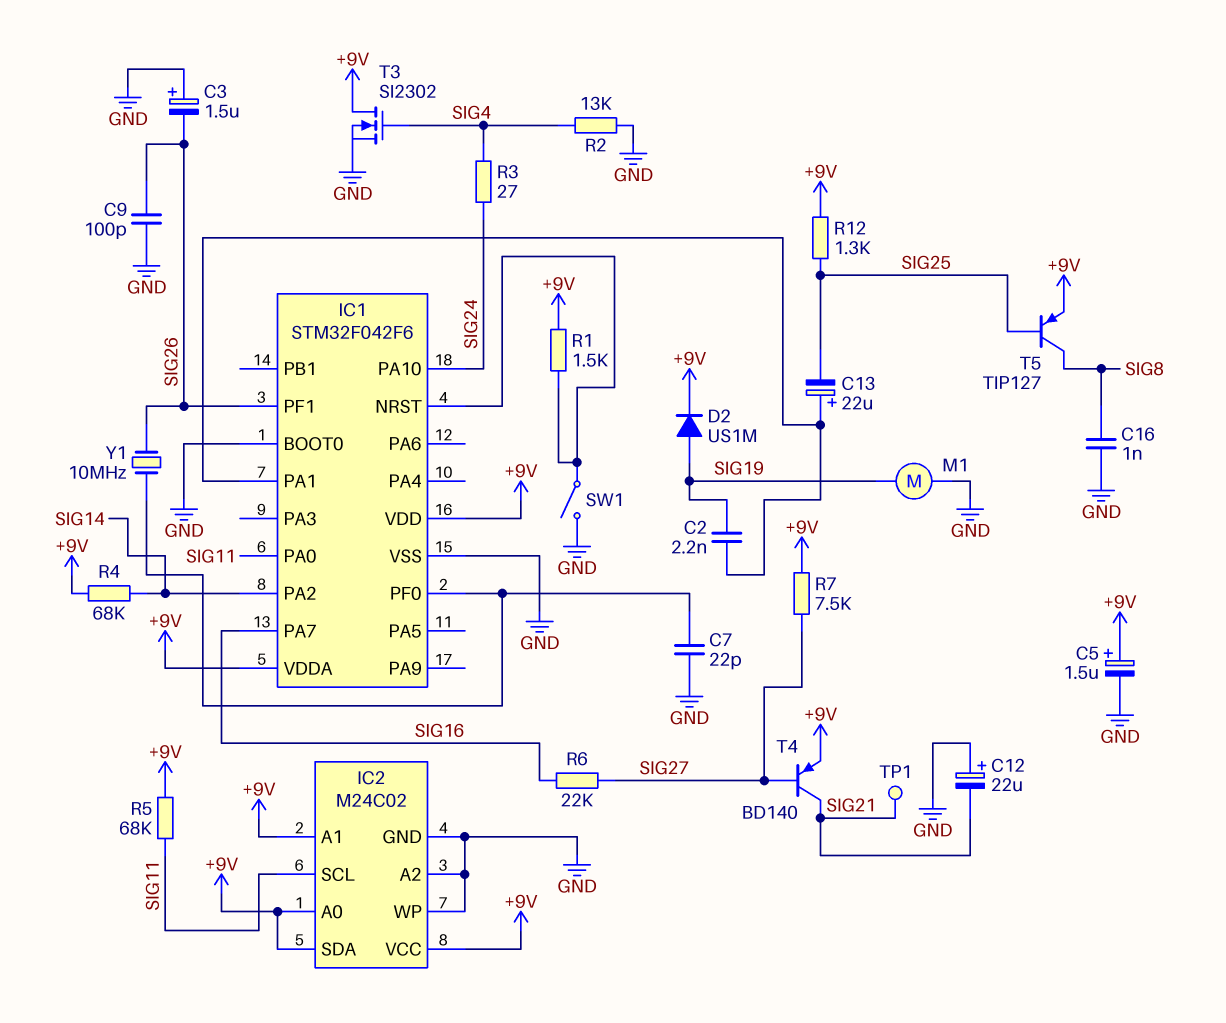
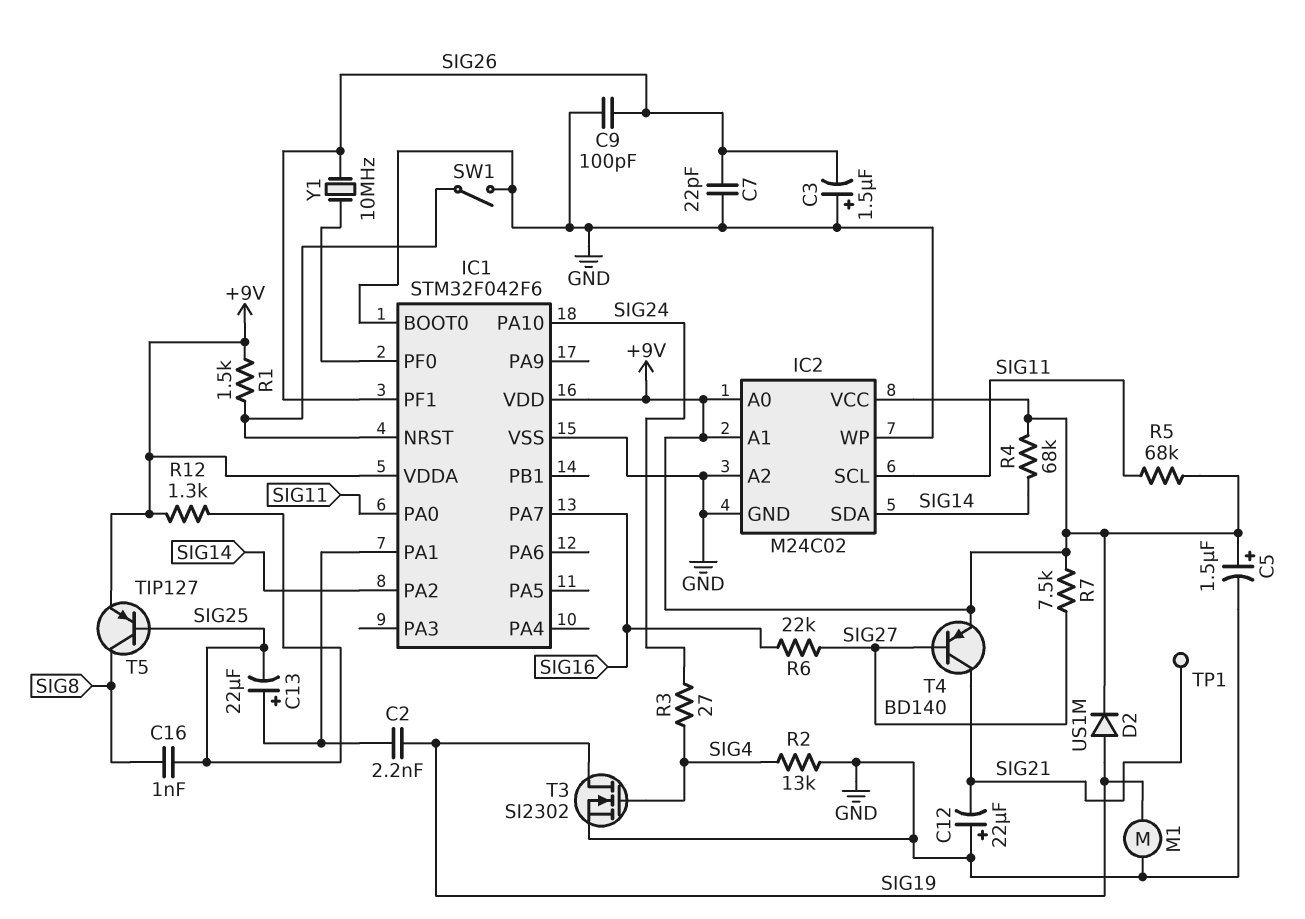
C7: 22pF (GND, IC1/PF0) -> 22pF (GND, SIG26)
C16: 1nF (GND, SIG8) -> 1nF (SIG8, SIG25)
IC2 pin SDA: +9V -> SIG14
T3: NMOS SI2302 (G SIG4, D +9V, S GND) -> NMOS SI2302 (G SIG4, D SIG19, S GND)

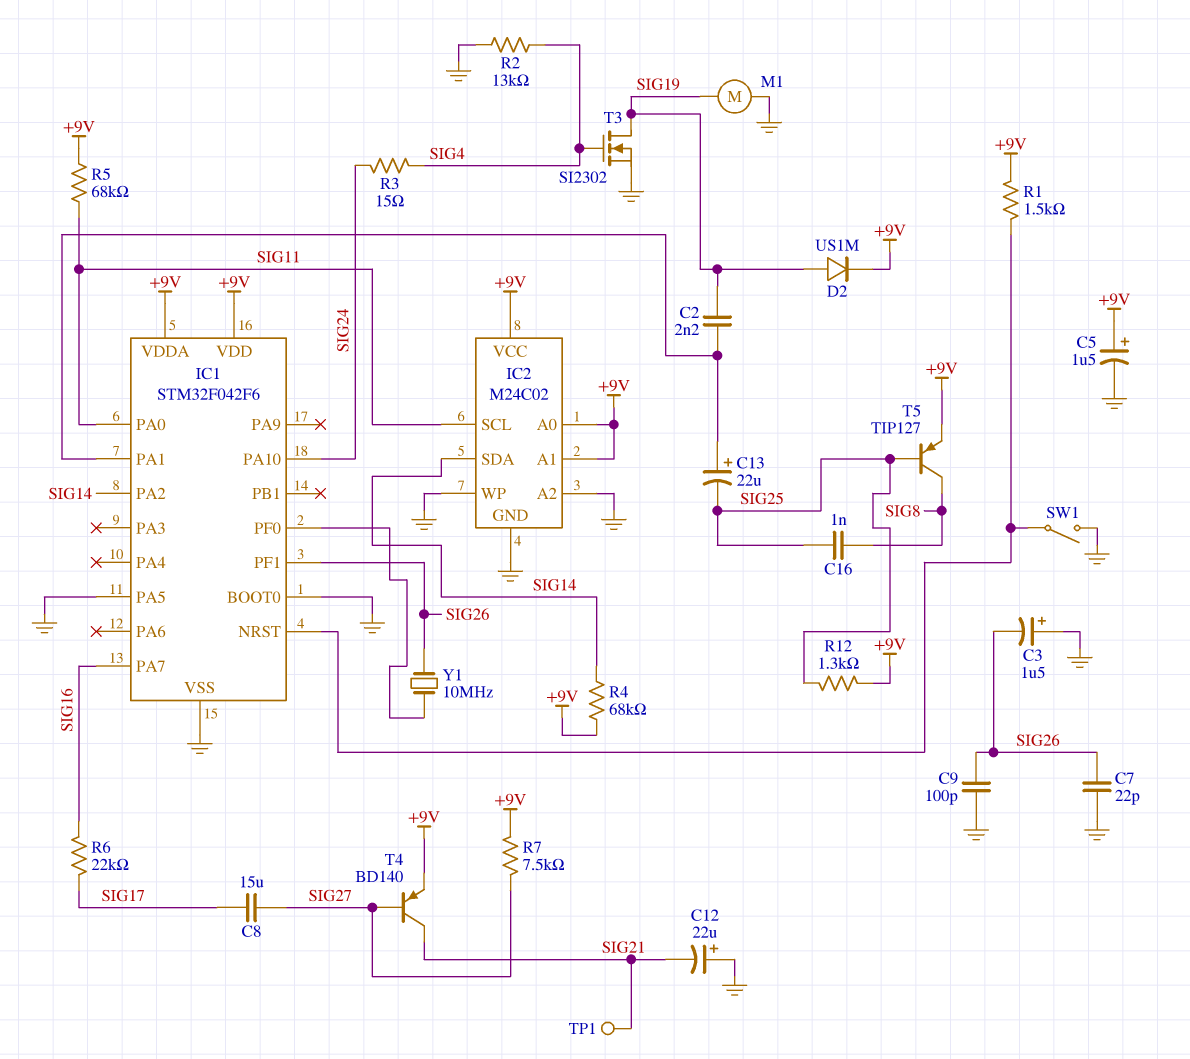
C8: none -> 15uF (SIG17, SIG27)
IC1 pin PA5: none -> GND
R3: 27 (SIG4, SIG24) -> 15 (SIG4, SIG24)
R6: 22k (SIG16, SIG27) -> 22k (SIG16, SIG17)

